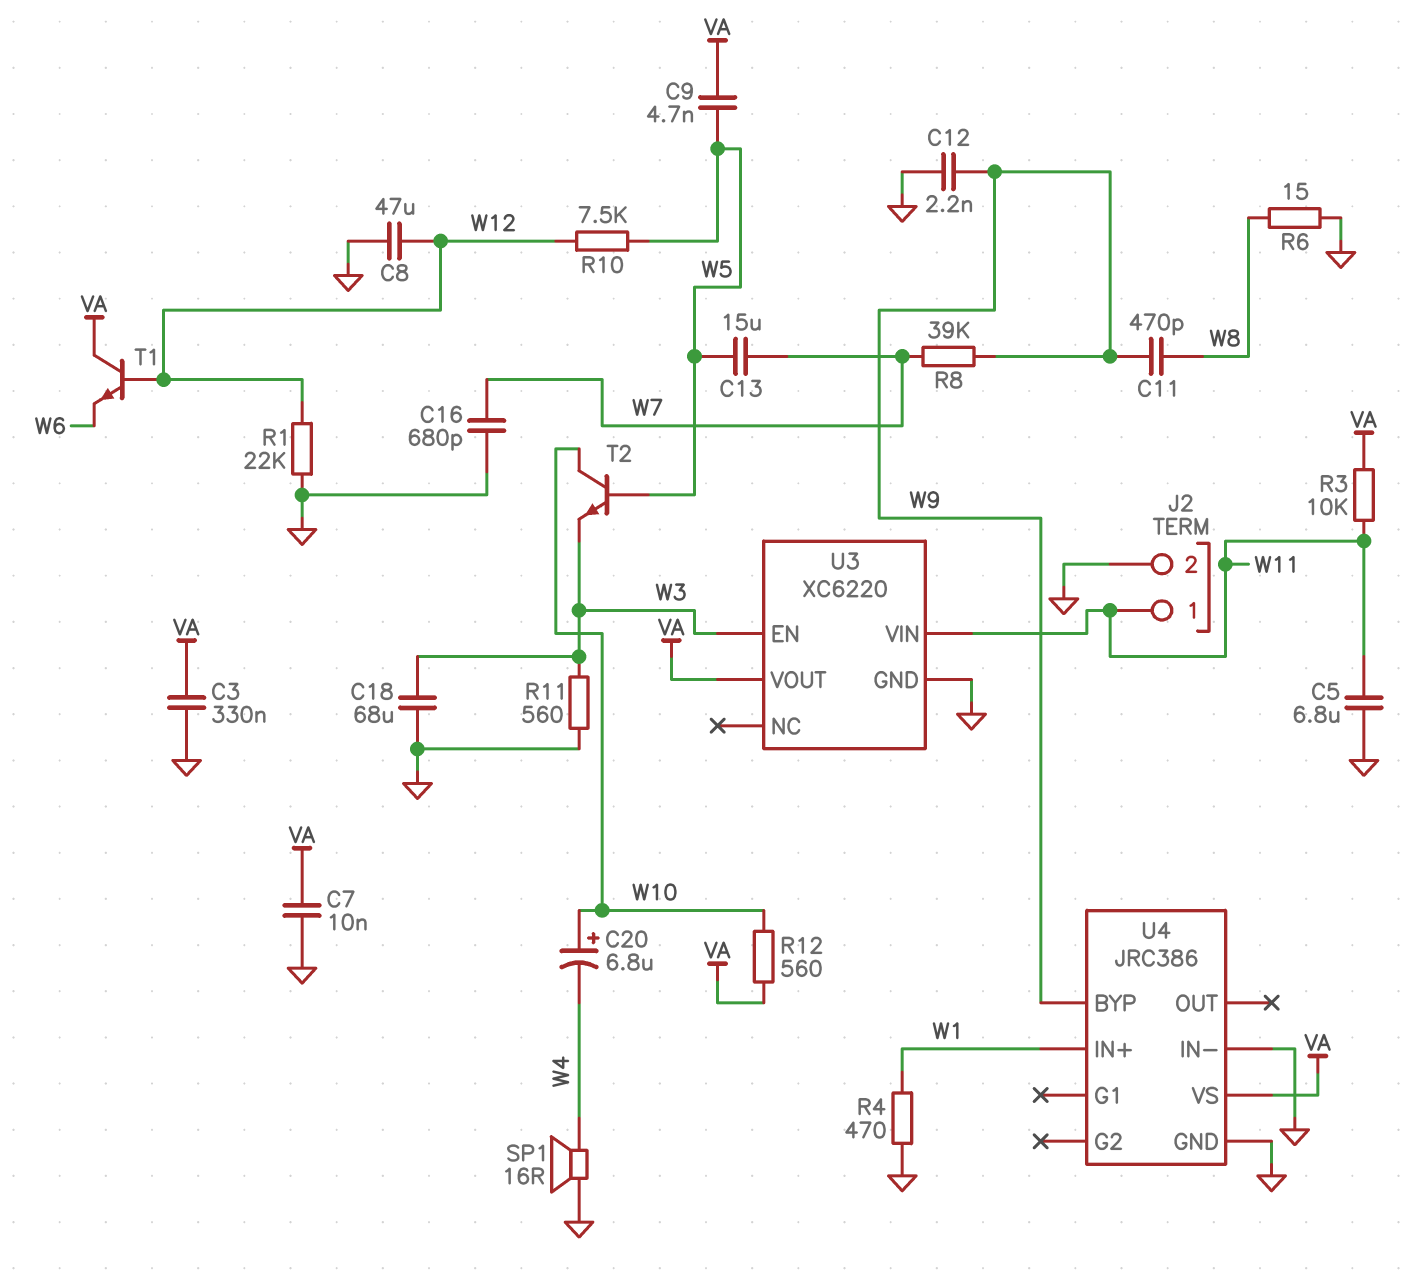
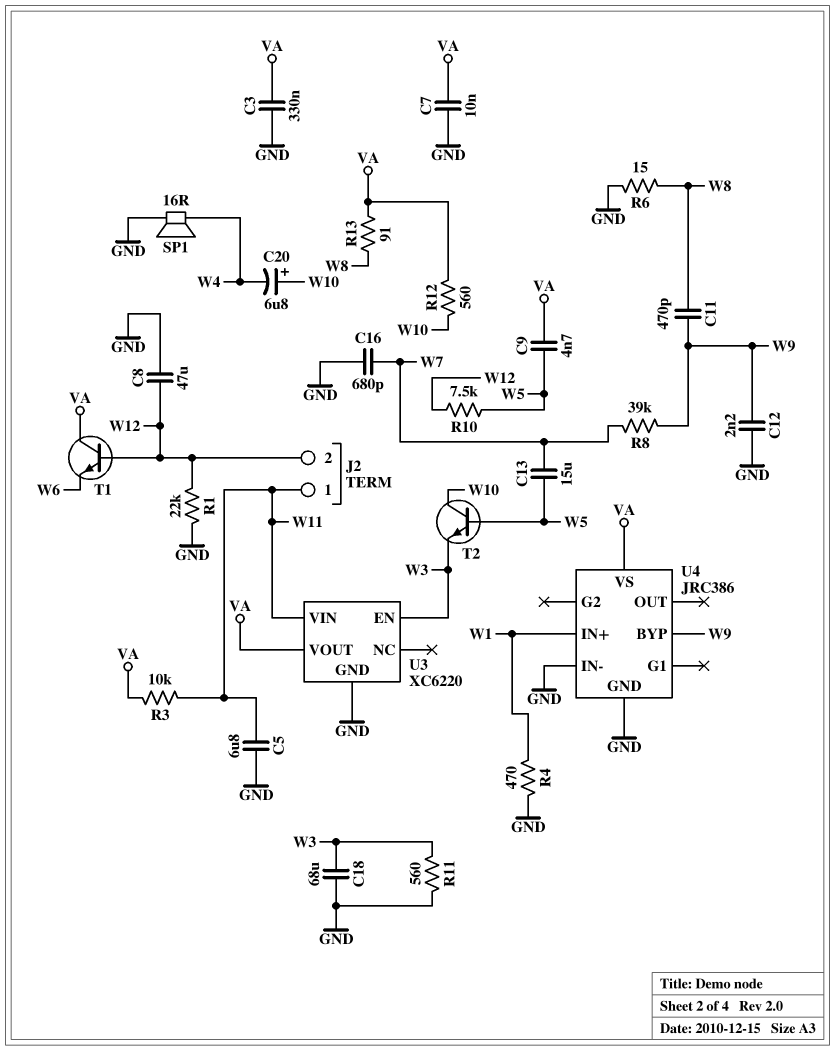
J2 pin 2: GND -> W12
R13: none -> 91 (VA, W8)

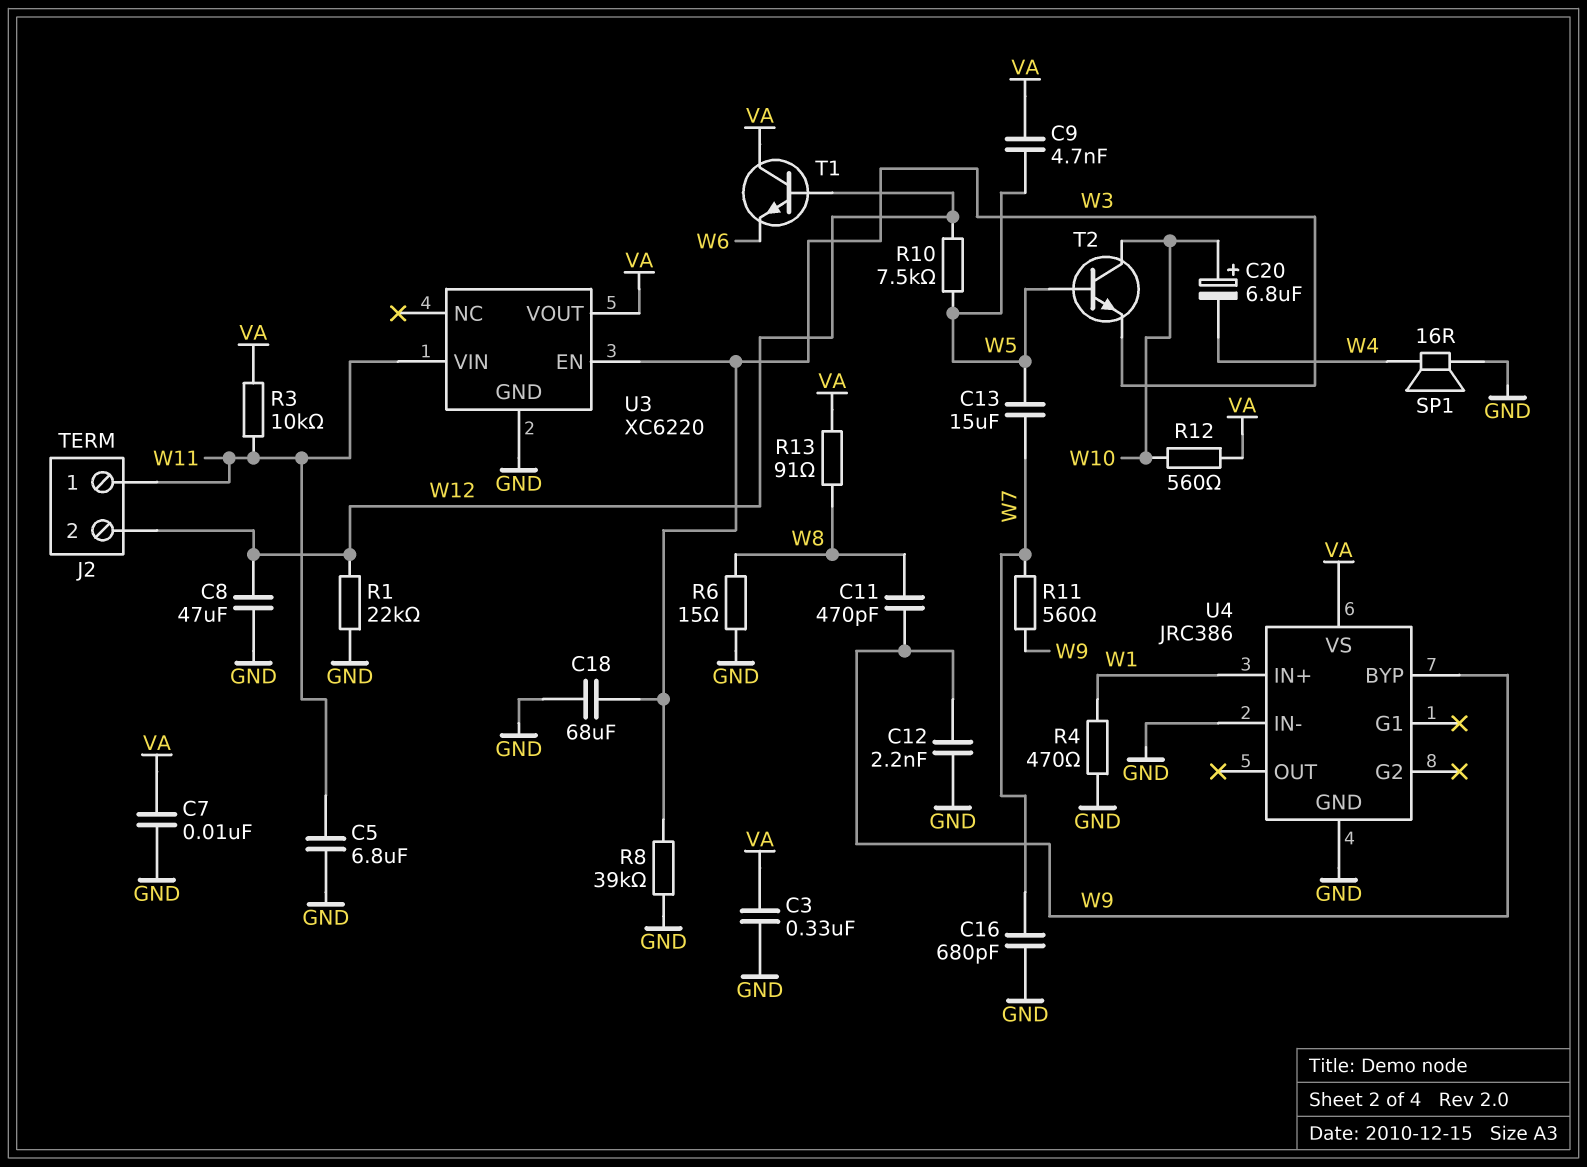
R8: 39k (W7, W9) -> 39k (GND, W3)
R11: 560 (GND, W3) -> 560 (W7, W9)

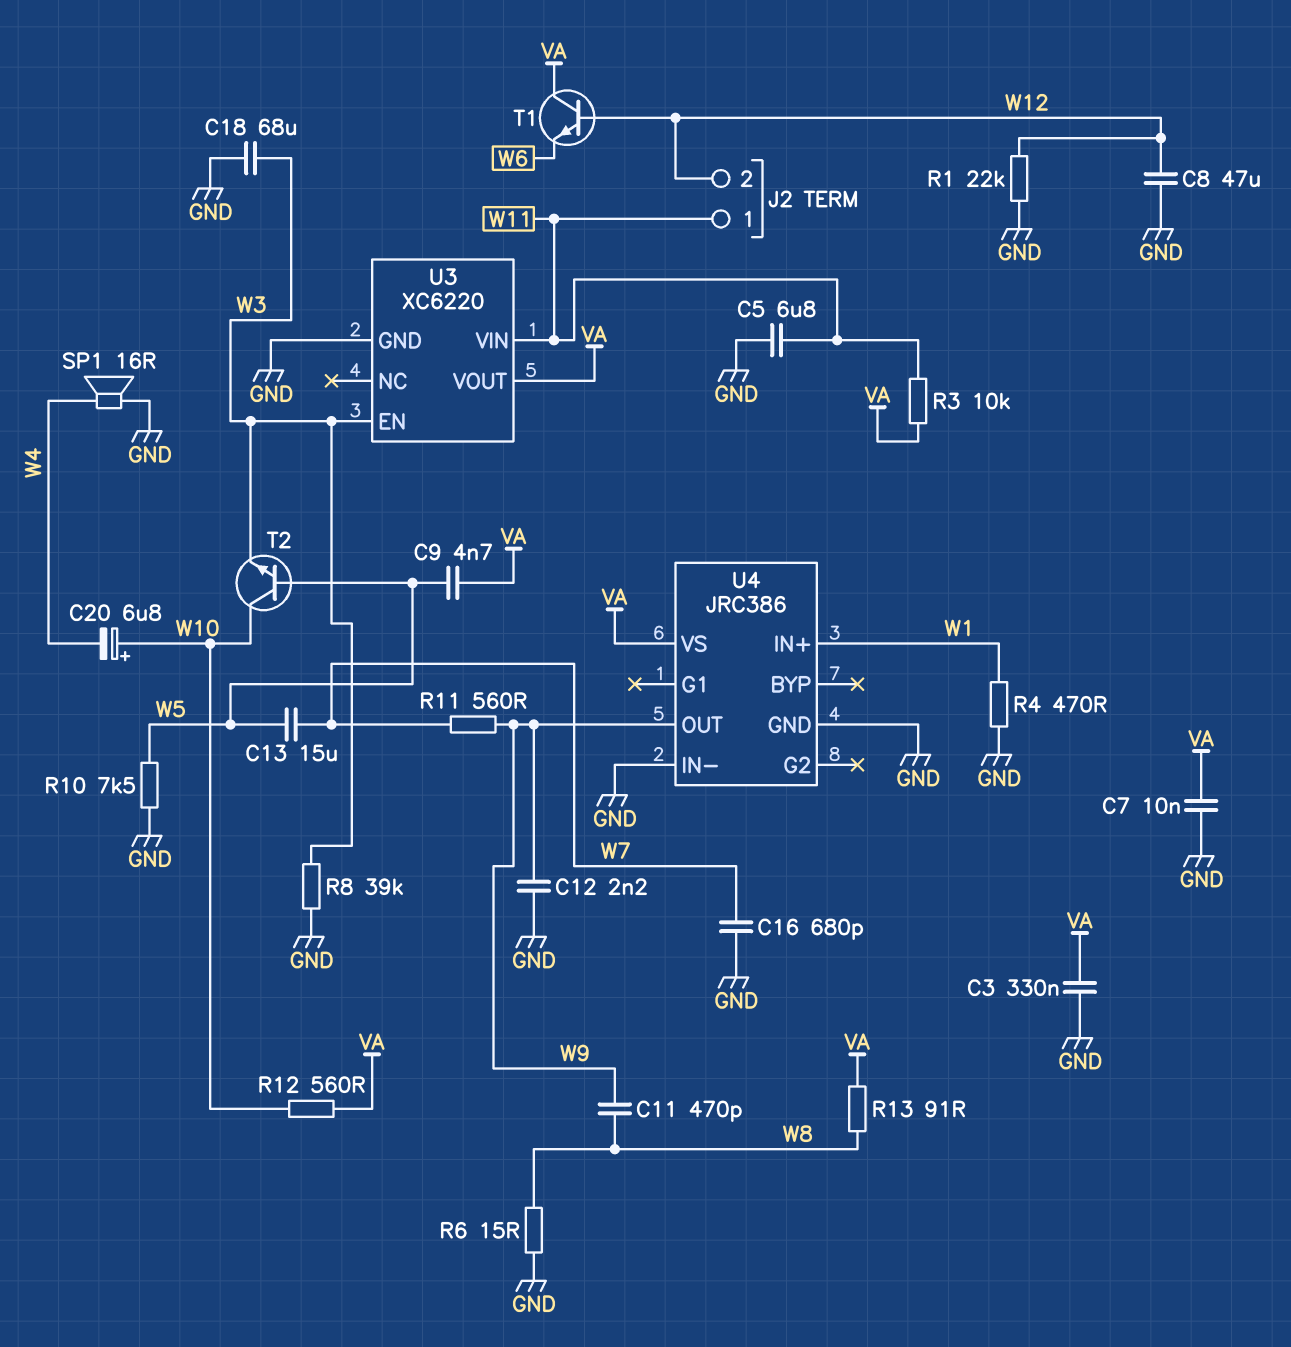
R10: 7.5k (W5, W12) -> 7.5k (GND, W5)
U4 pin BYP: W9 -> none
U4 pin OUT: none -> W9

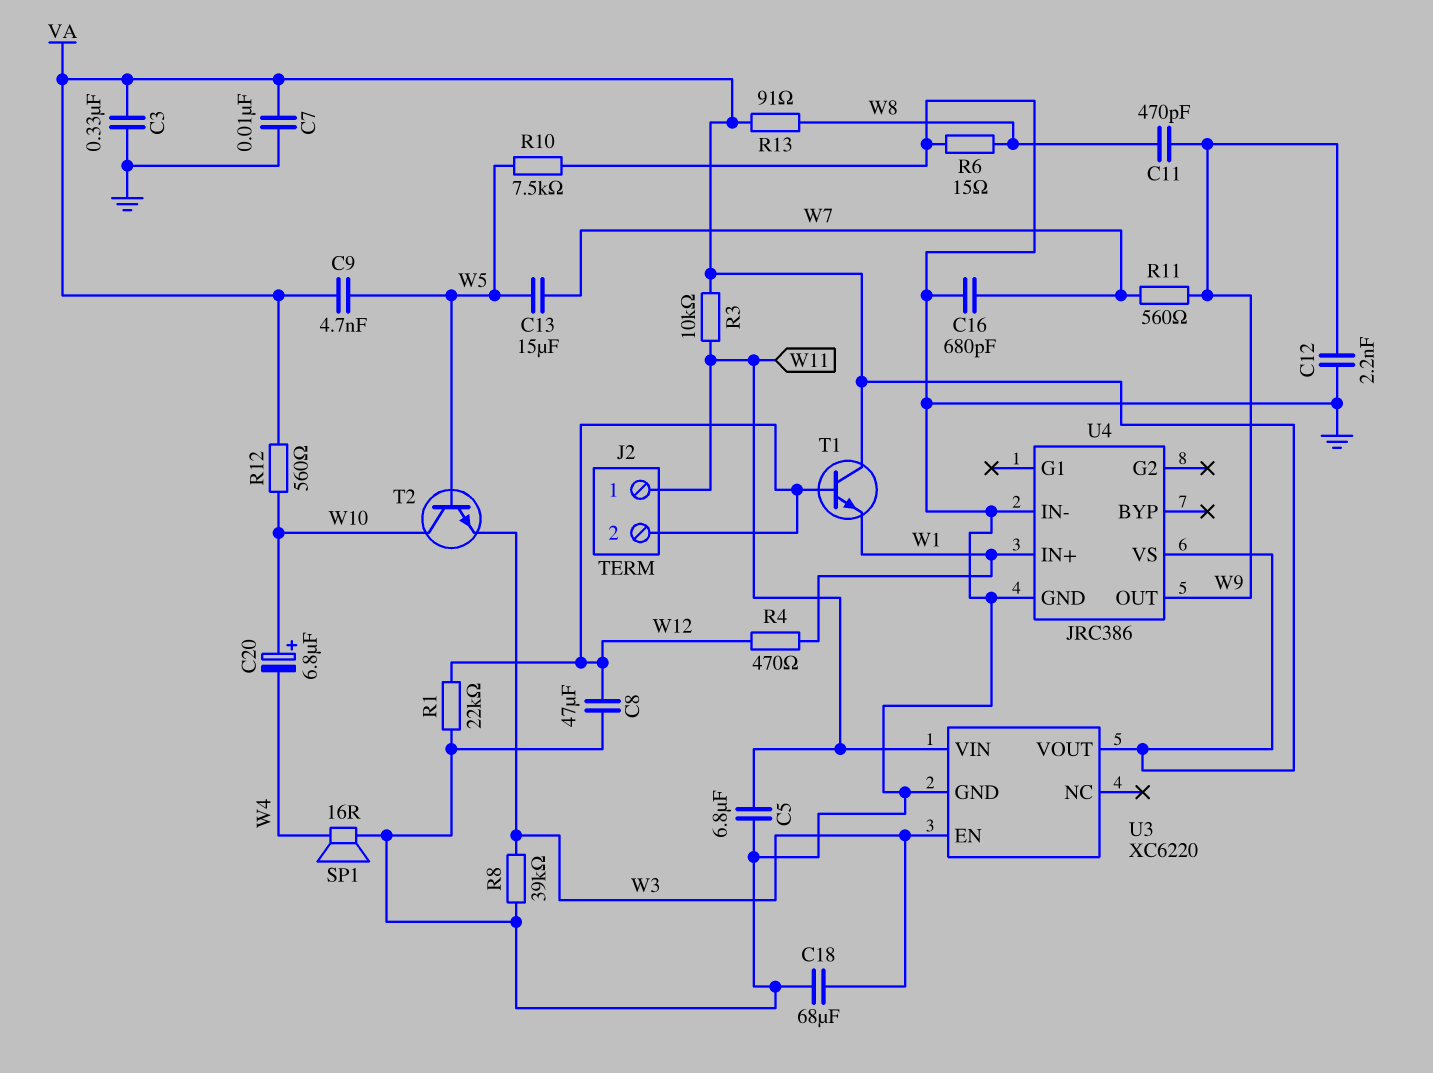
R4: 470 (GND, W1) -> 470 (W1, W12)
T1: NPN (B W12, C VA, E W6) -> NPN (B W12, C VA, E W1)

